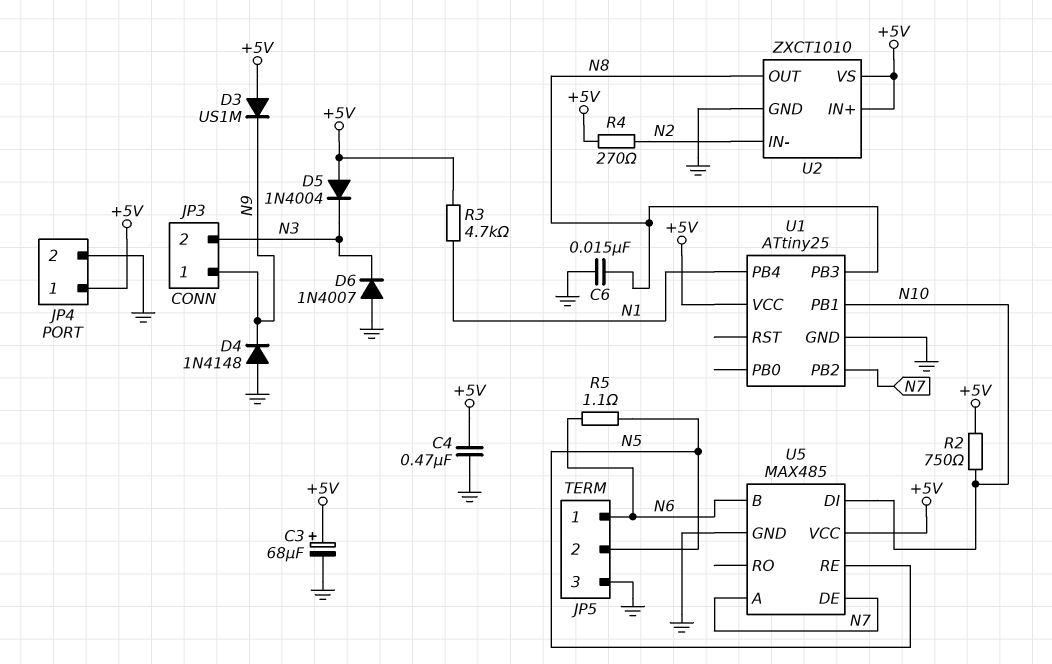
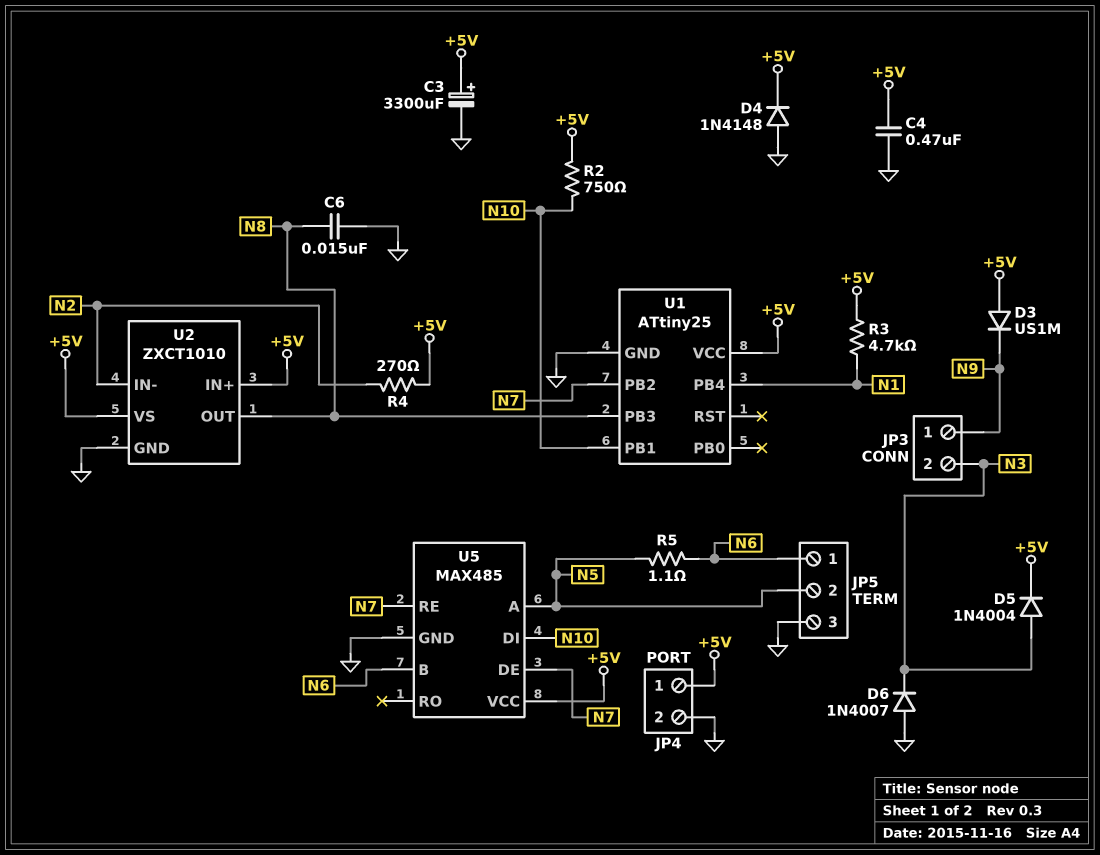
C3: 68uF (plus +5V, minus GND) -> 3300uF (plus +5V, minus GND)
D4: diode 1N4148 (A GND, K N9) -> diode 1N4148 (A GND, K +5V)
D5: diode 1N4004 (A +5V, K N3) -> diode 1N4004 (A N3, K +5V)
U5 pin A: N7 -> N5
U5 pin RE: N5 -> N7

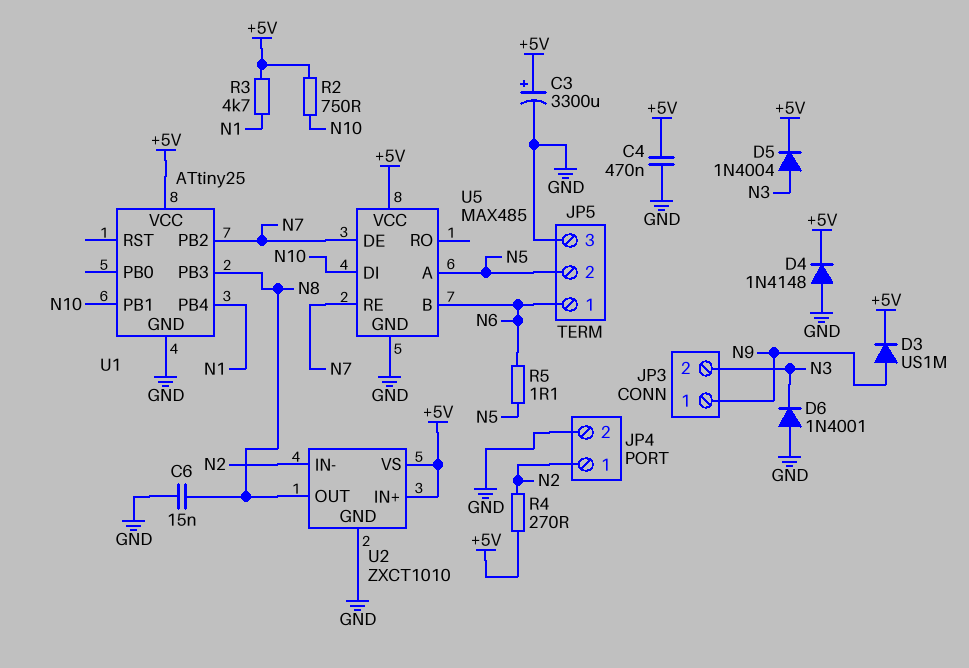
D3: diode US1M (A +5V, K N9) -> diode US1M (A N9, K +5V)
D6: diode 1N4007 (A GND, K N3) -> diode 1N4001 (A GND, K N3)
JP4 pin 1: +5V -> N2

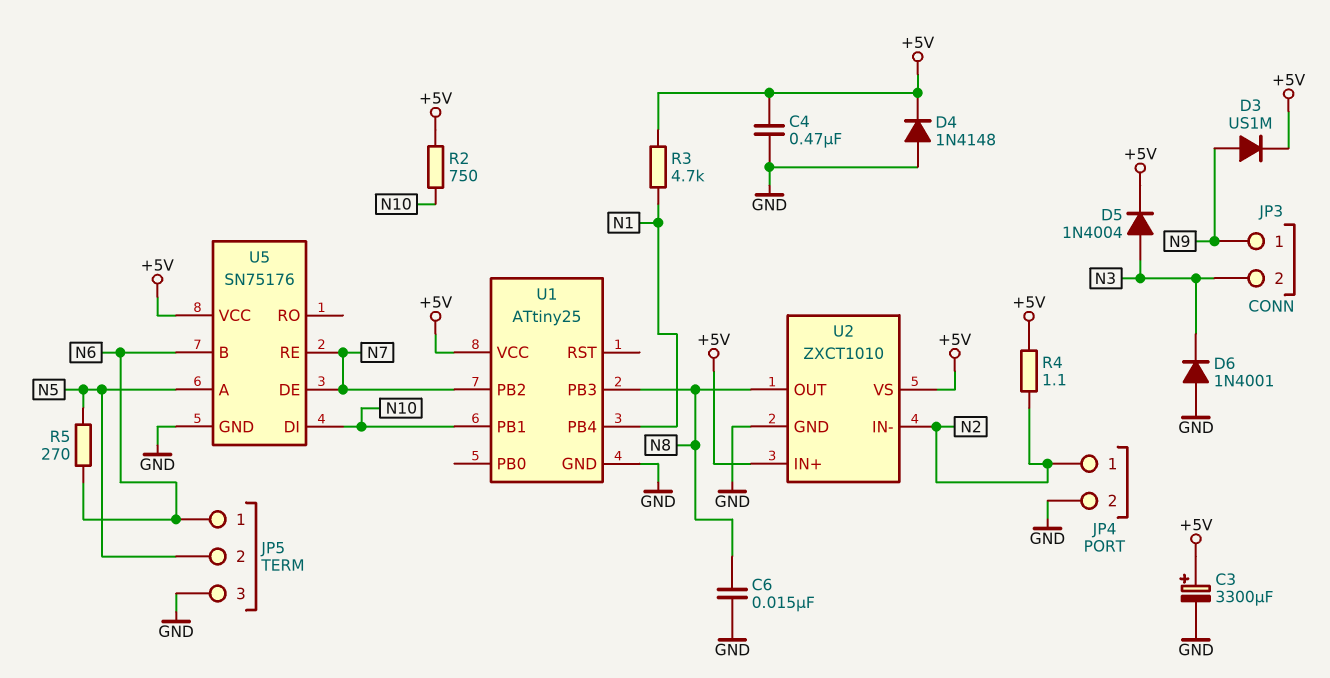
R4: 270 (+5V, N2) -> 1.1 (+5V, N2)
R5: 1.1 (N5, N6) -> 270 (N5, N6)
U5: MAX485 -> SN75176

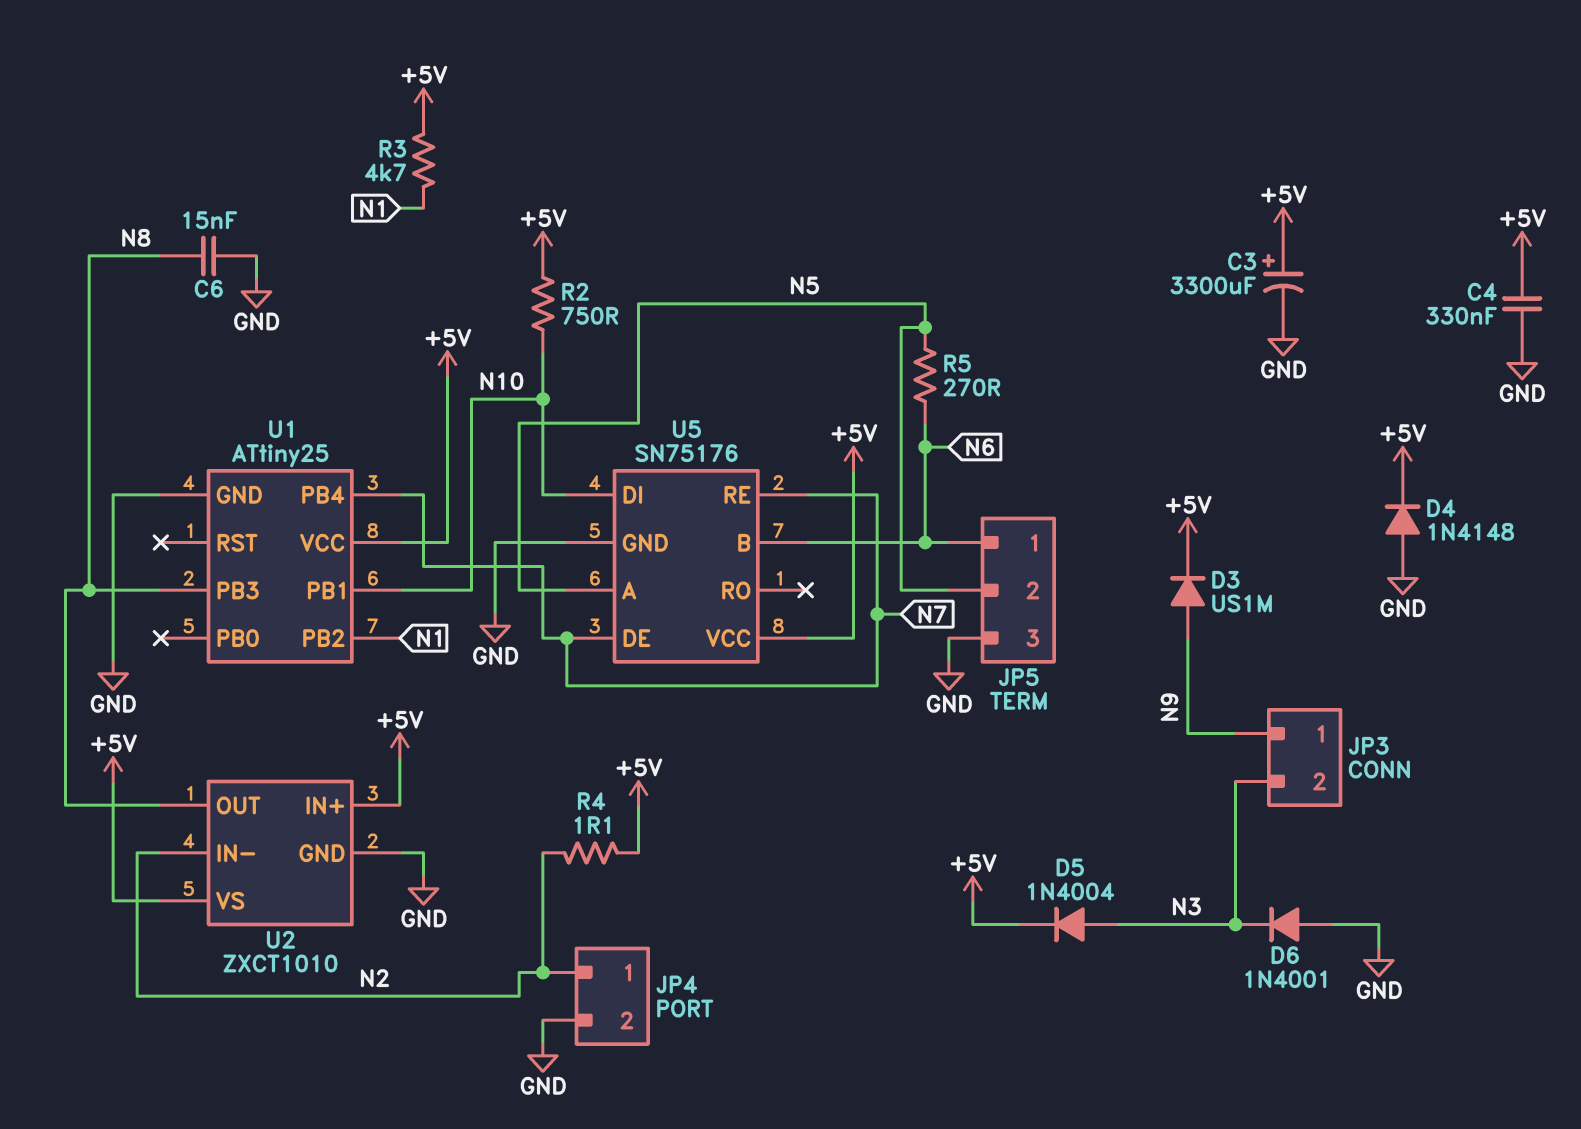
C4: 470nF (+5V, GND) -> 330nF (+5V, GND)
U1 pin PB2: N7 -> N1
U1 pin PB4: N1 -> N7

